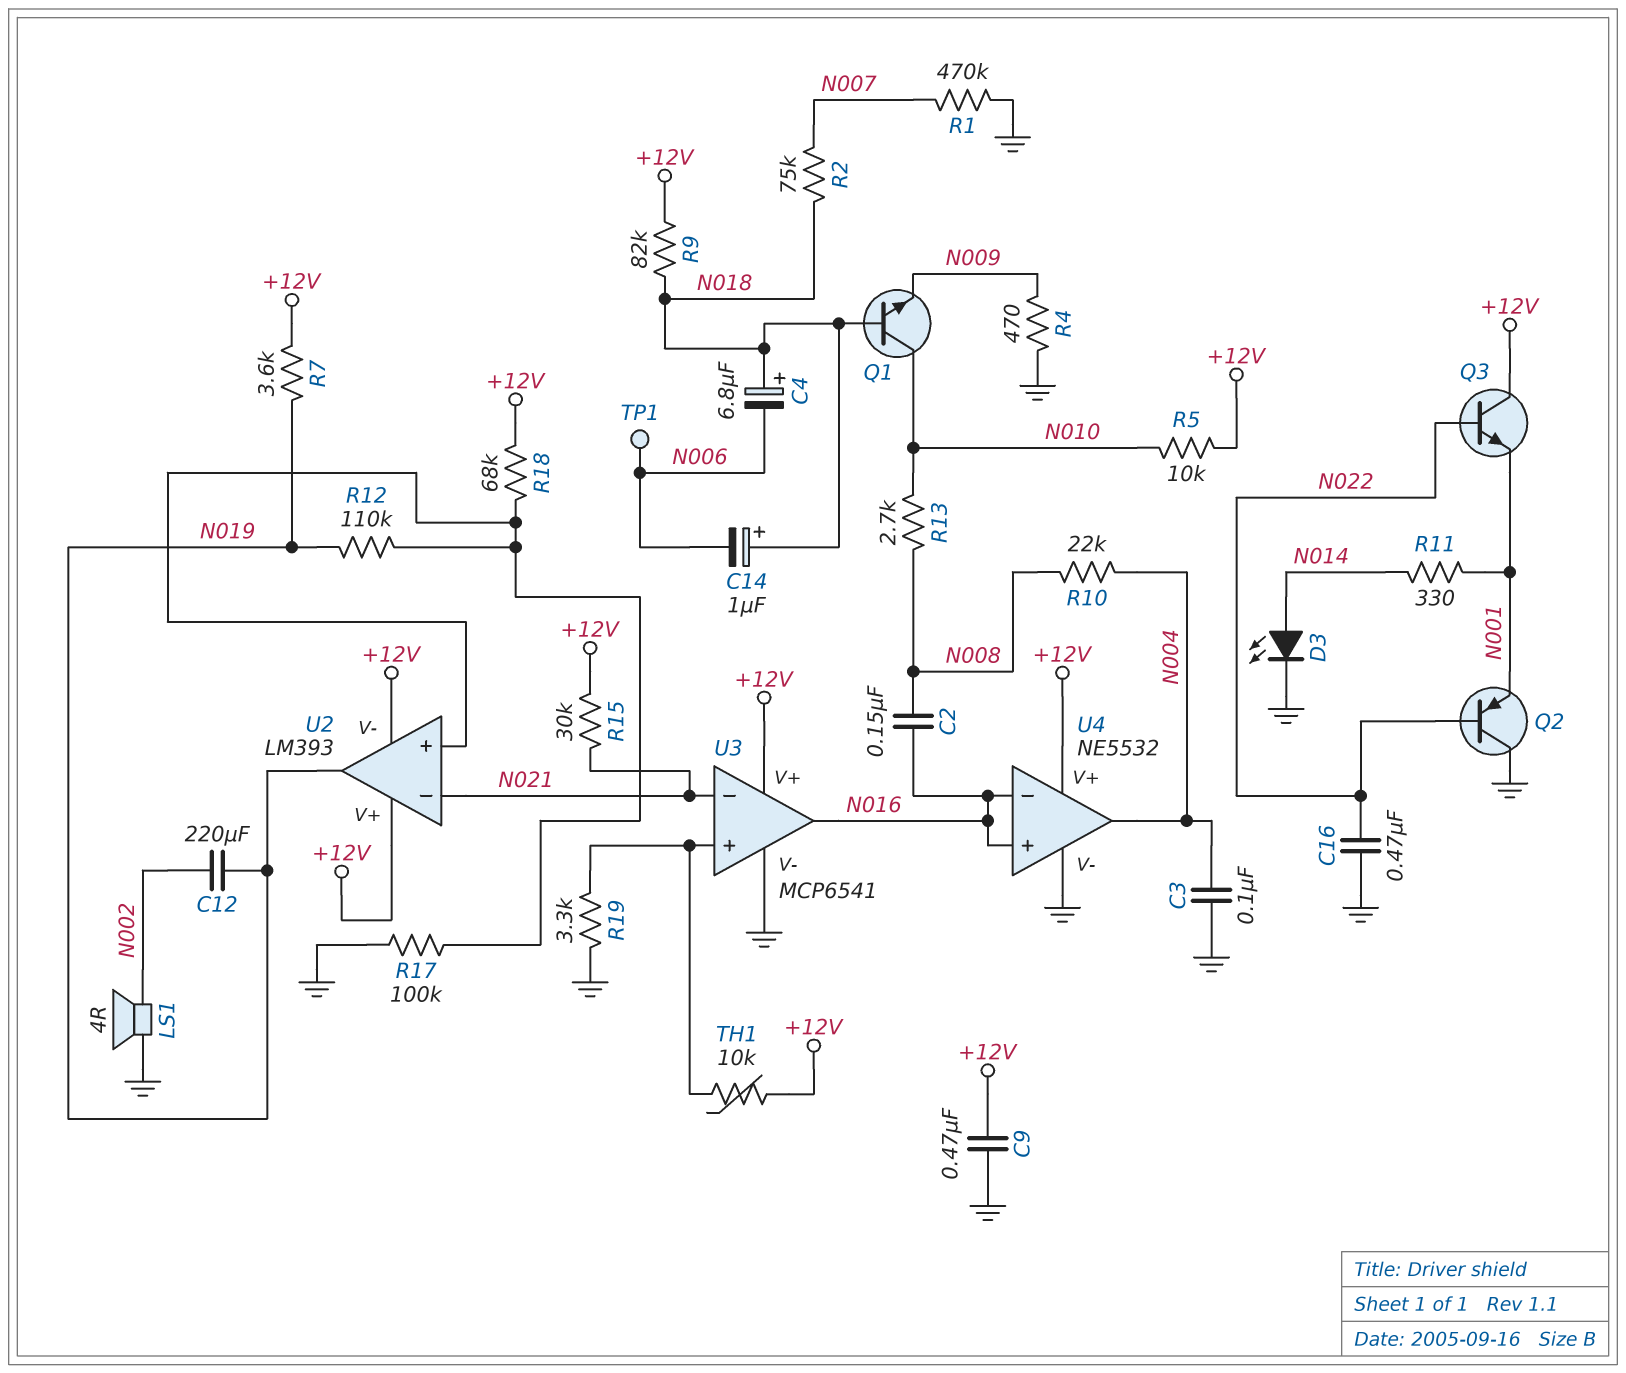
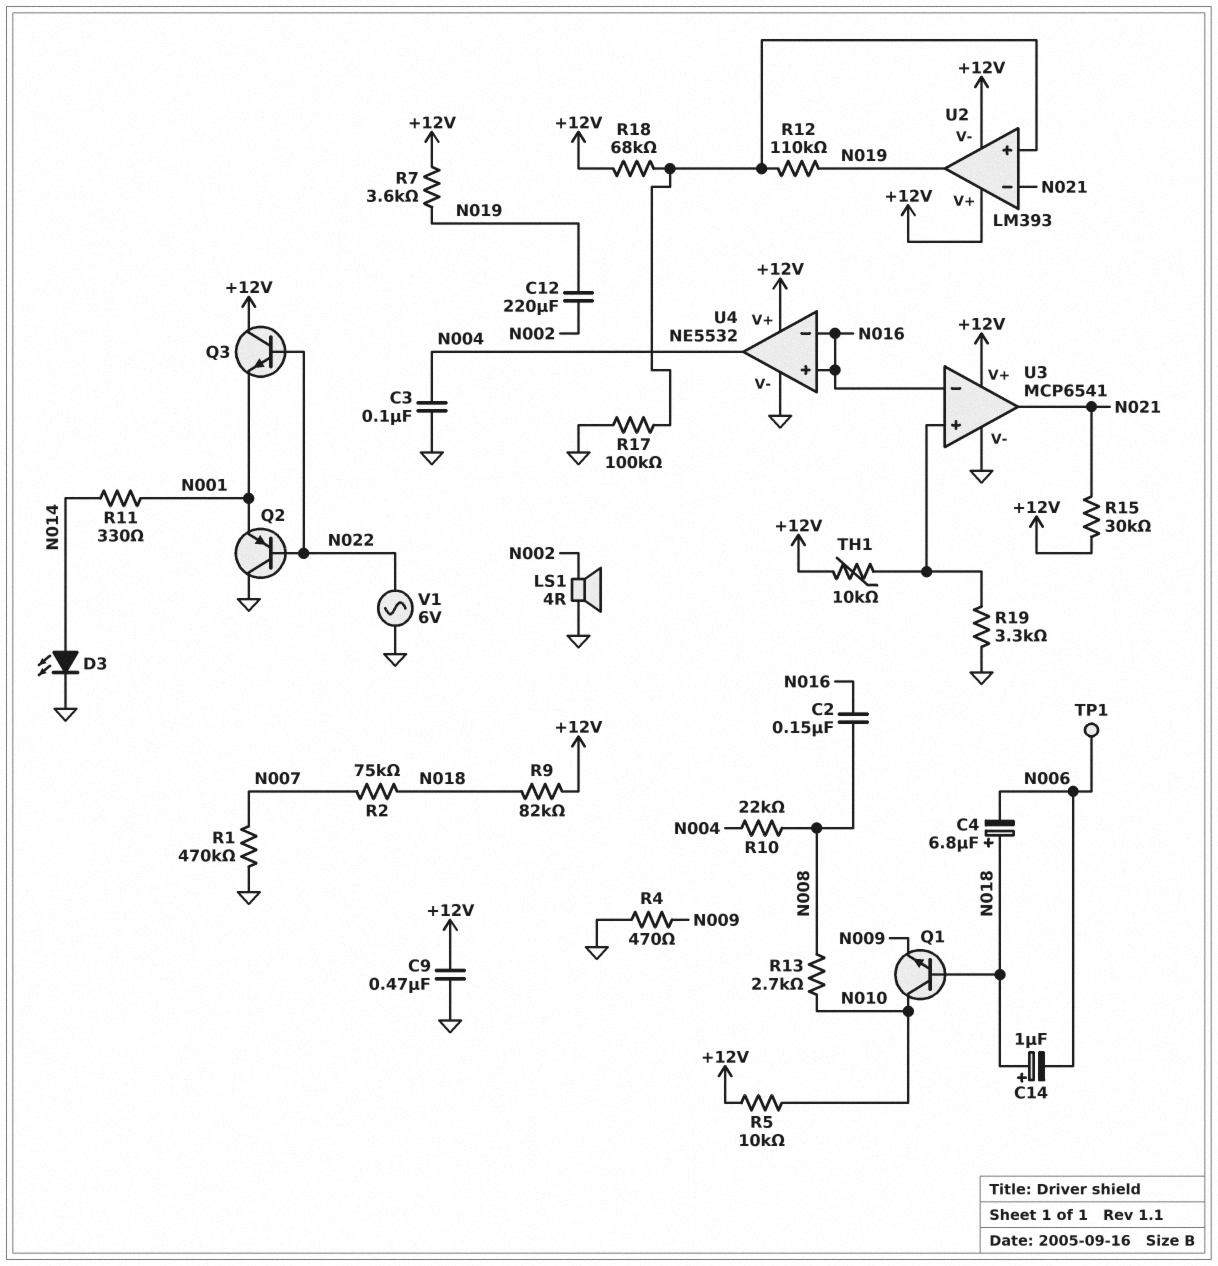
C16: 470nF (GND, N022) -> none
U3 pin in-: N021 -> N016
U3 pin out: N016 -> N021
V1: none -> AC 6V (GND, N022)

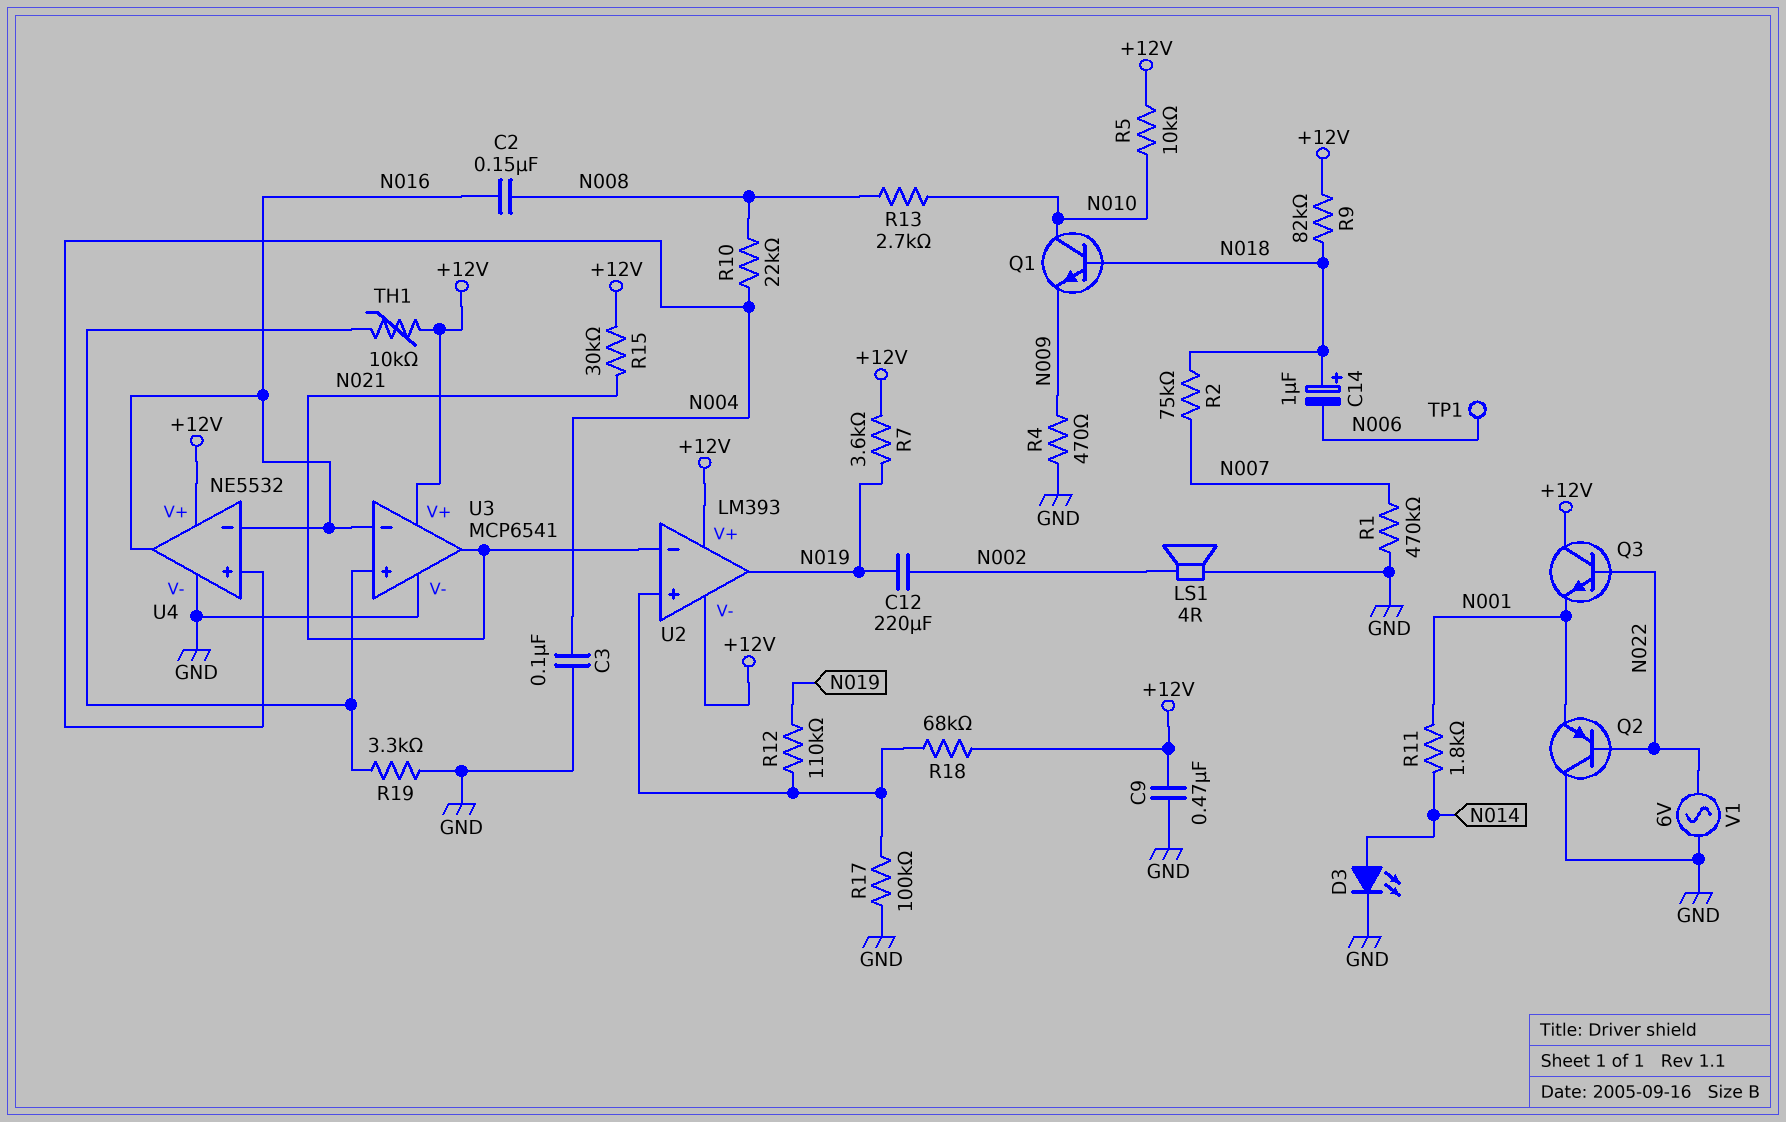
C4: 6.8uF (plus N018, minus N006) -> none
R11: 330 (N001, N014) -> 1.8k (N001, N014)
U4 pin in+: N016 -> N004
U4 pin out: N004 -> N016

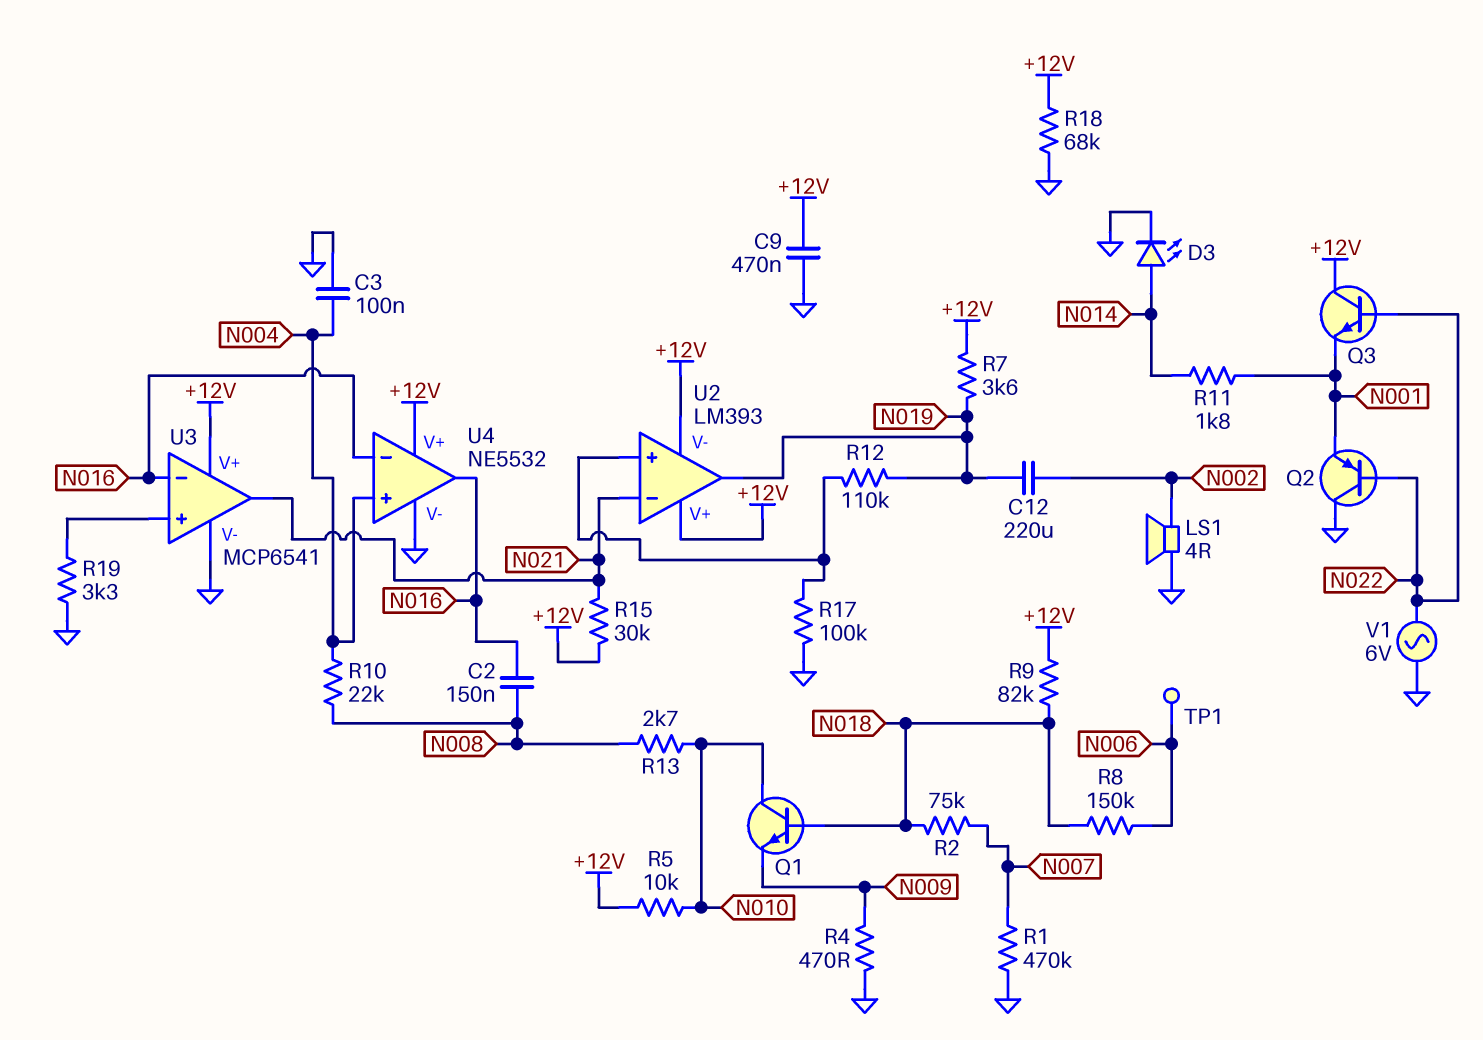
C14: 1uF (plus N018, minus N006) -> none
R8: none -> 150k (N006, N018)
R18: 68k (+12V, U2/in+) -> 68k (+12V, GND)
TH1: 10k (+12V, U3/in+) -> none

